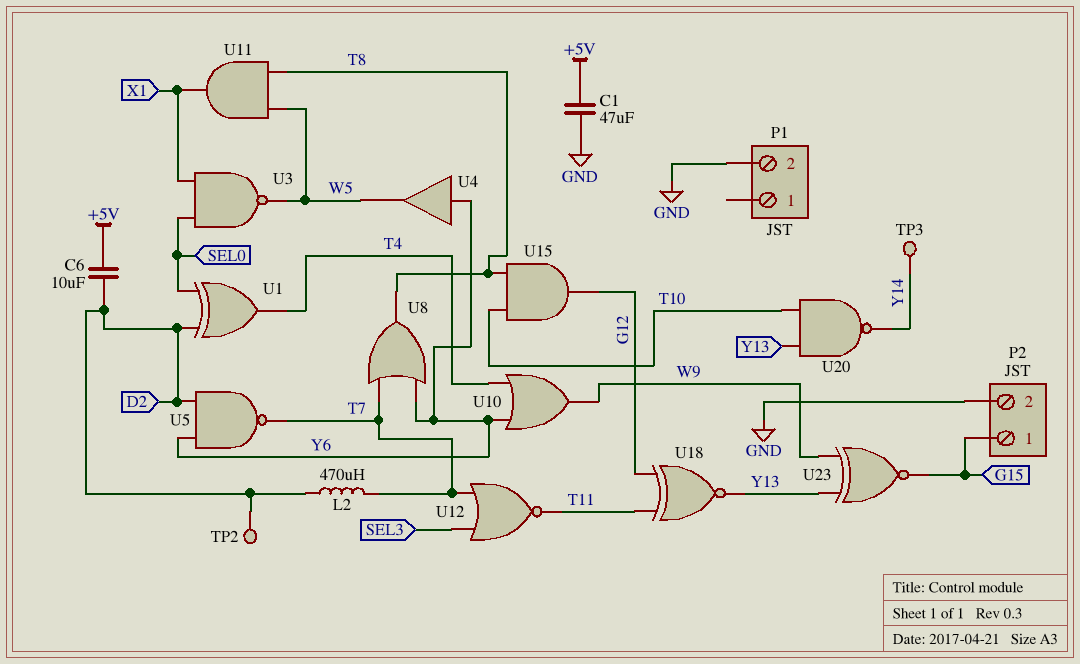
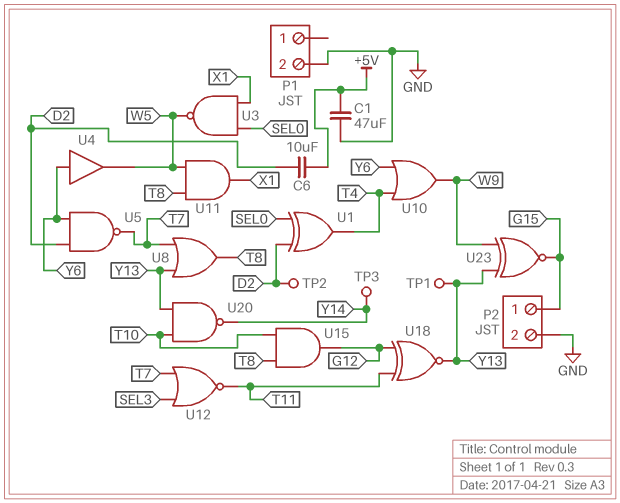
L2: 470uH (D2, T7) -> none
TP1: none -> test point (Y13)
U8: OR (in T7, in Y6, out T8) -> OR (in T7, in Y13, out T8)

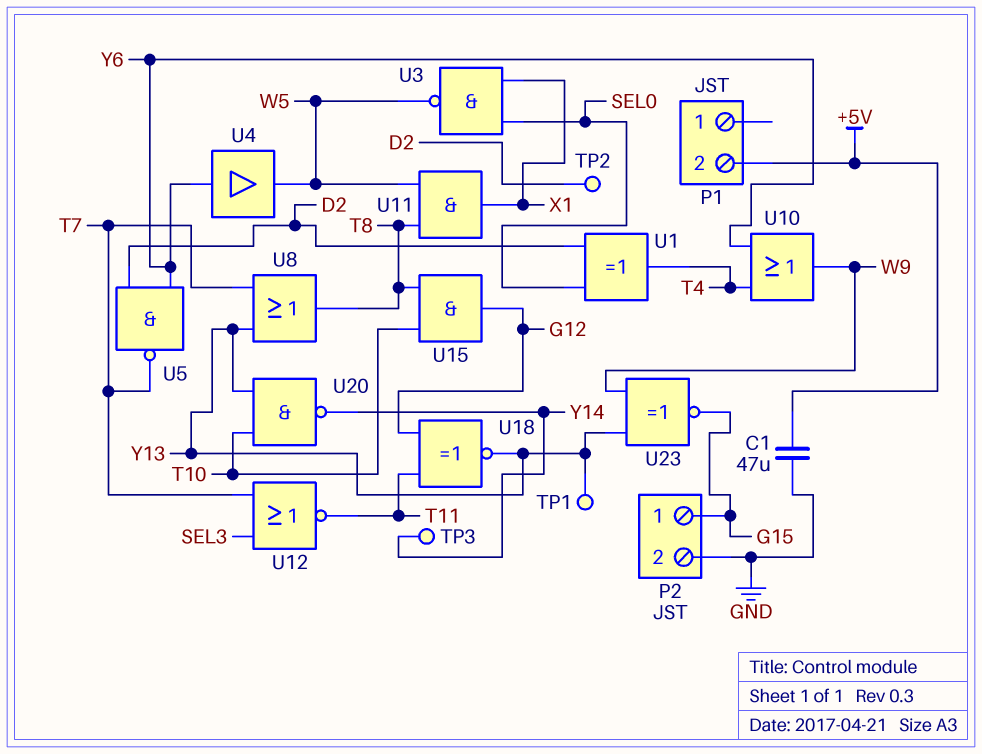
C6: 10uF (+5V, D2) -> none
P1 pin 2: GND -> +5V

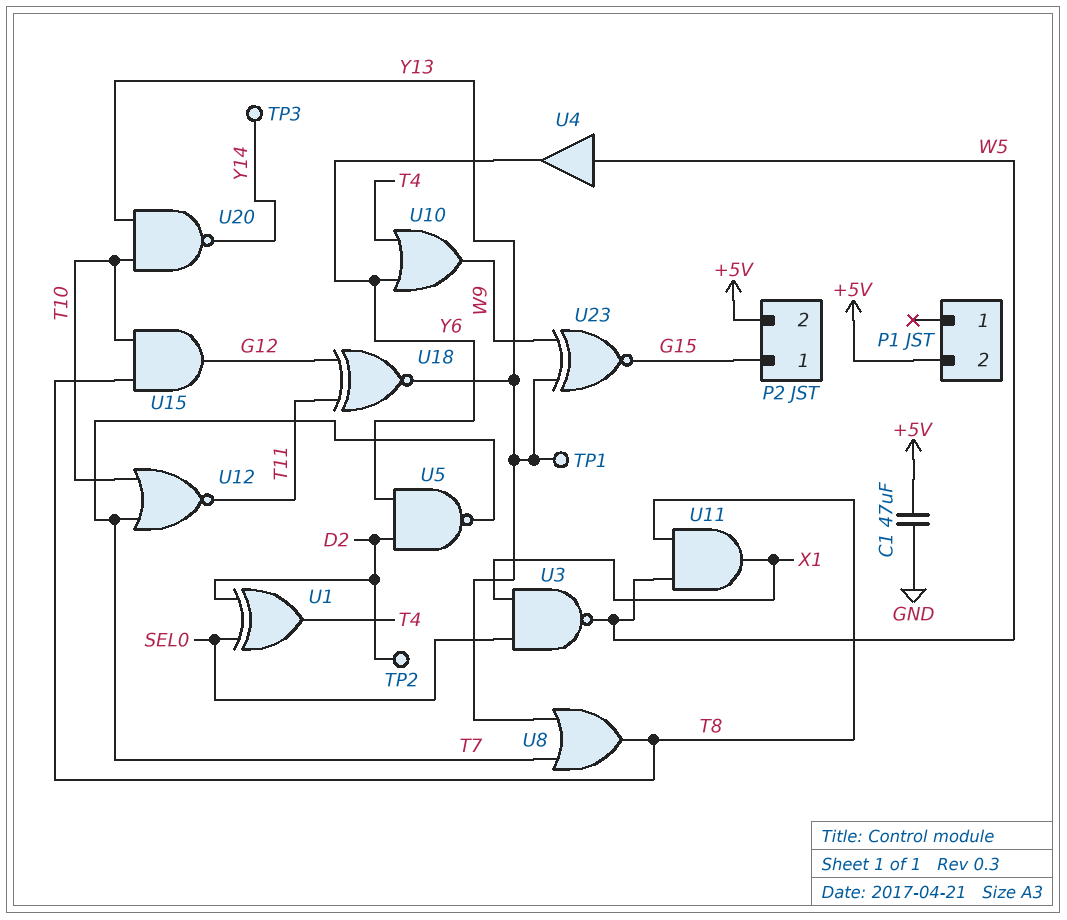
P2 pin 2: GND -> +5V
U4: buffer (in Y6, out W5) -> buffer (in W5, out Y6)
U12: NOR (in SEL3, in T7, out T11) -> NOR (in T7, in T10, out T11)

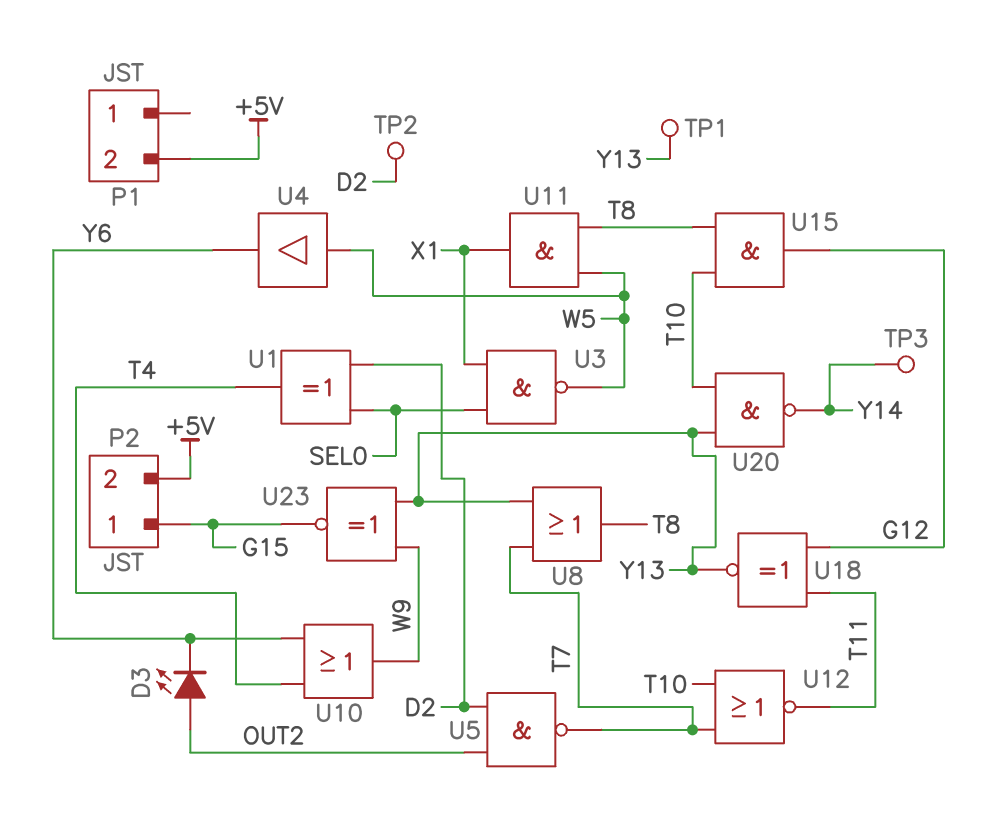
C1: 47uF (+5V, GND) -> none
D3: none -> LED (A OUT2, K Y6)
U5: NAND (in D2, in Y6, out T7) -> NAND (in D2, in OUT2, out T7)

